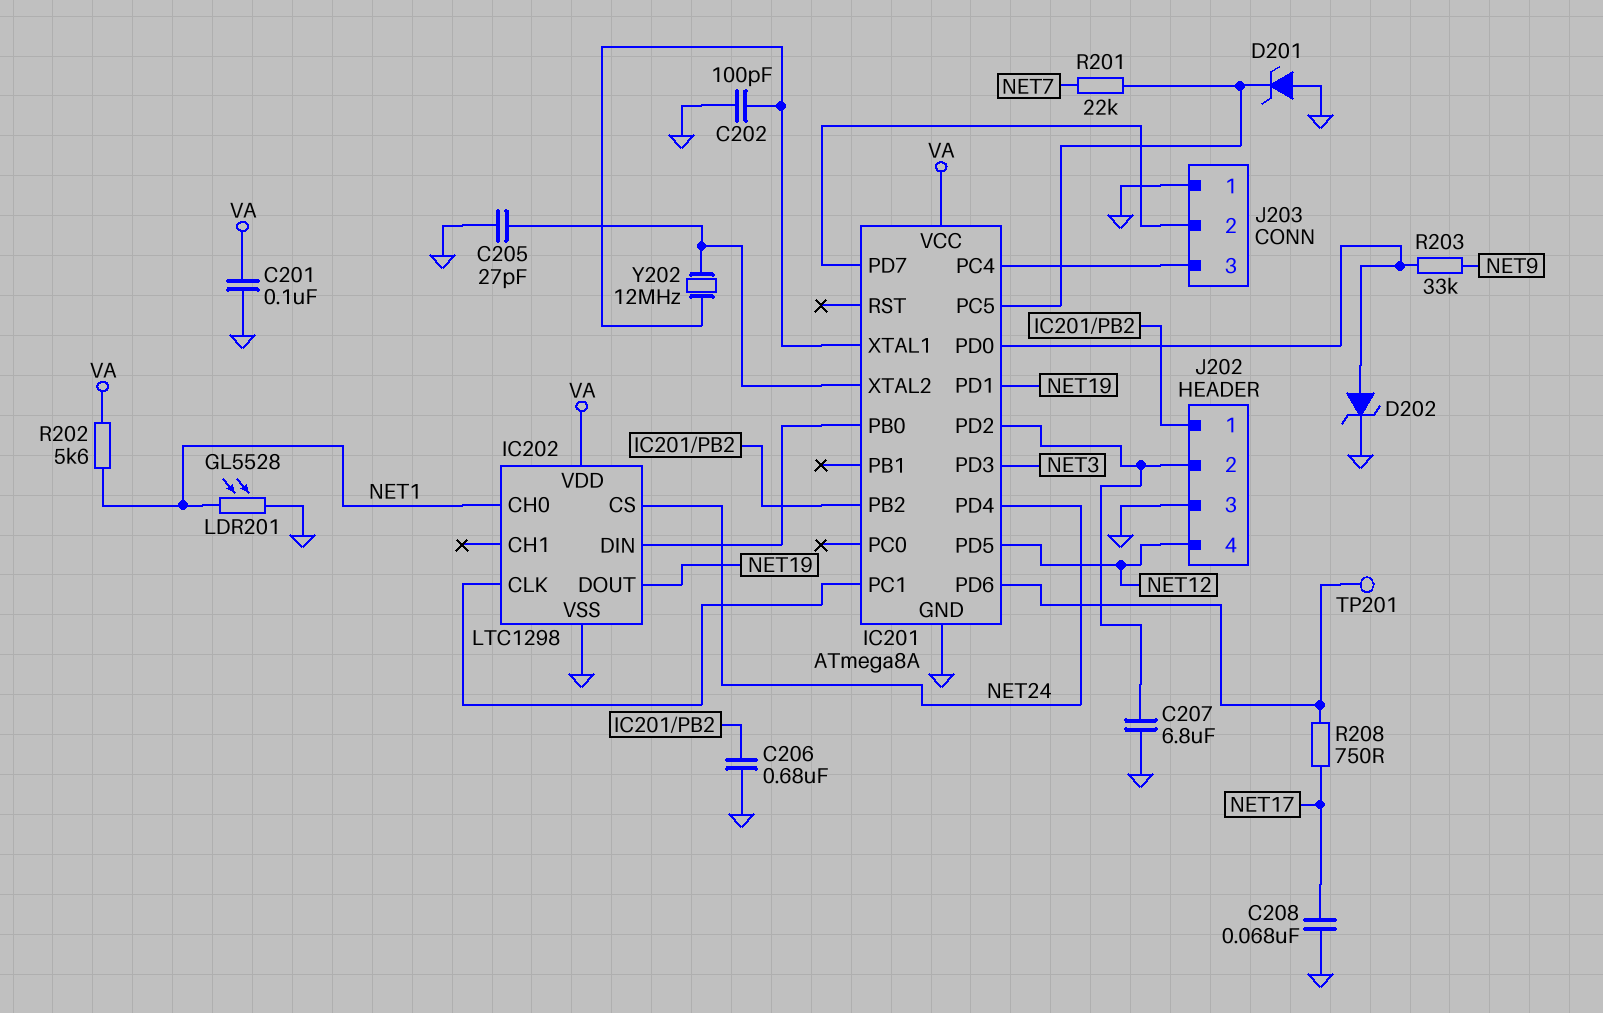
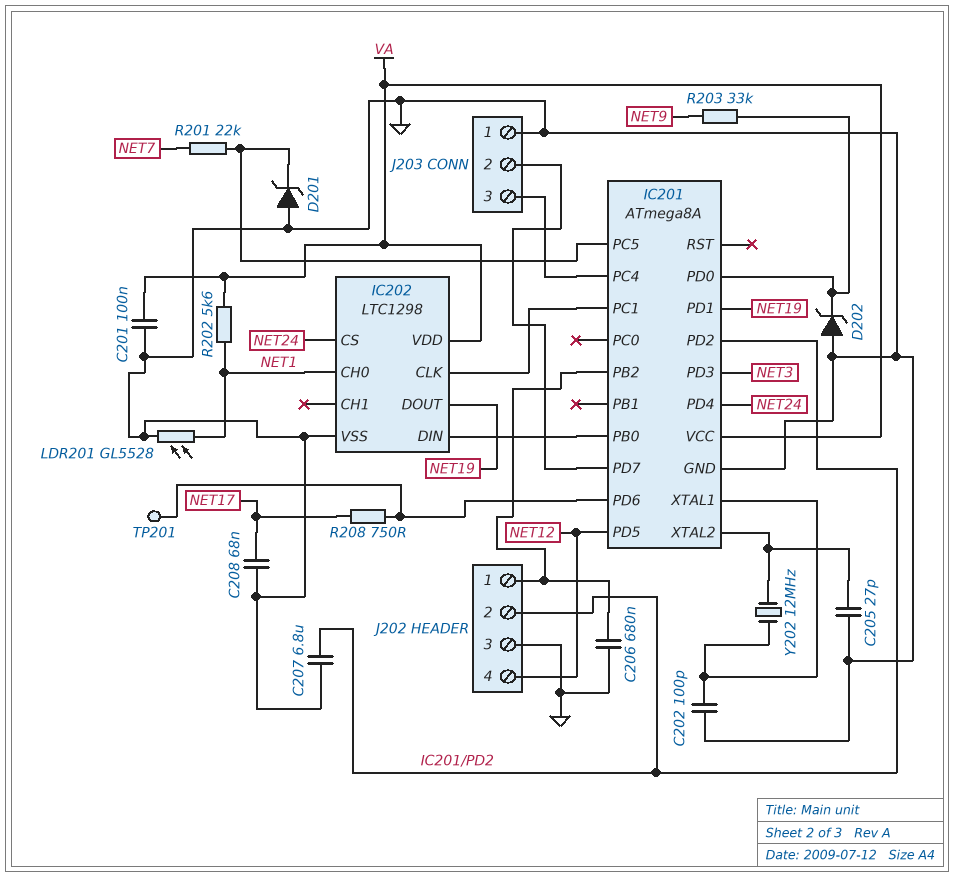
D202: zener (A IC201/PD0, K GND) -> zener (A GND, K IC201/PD0)

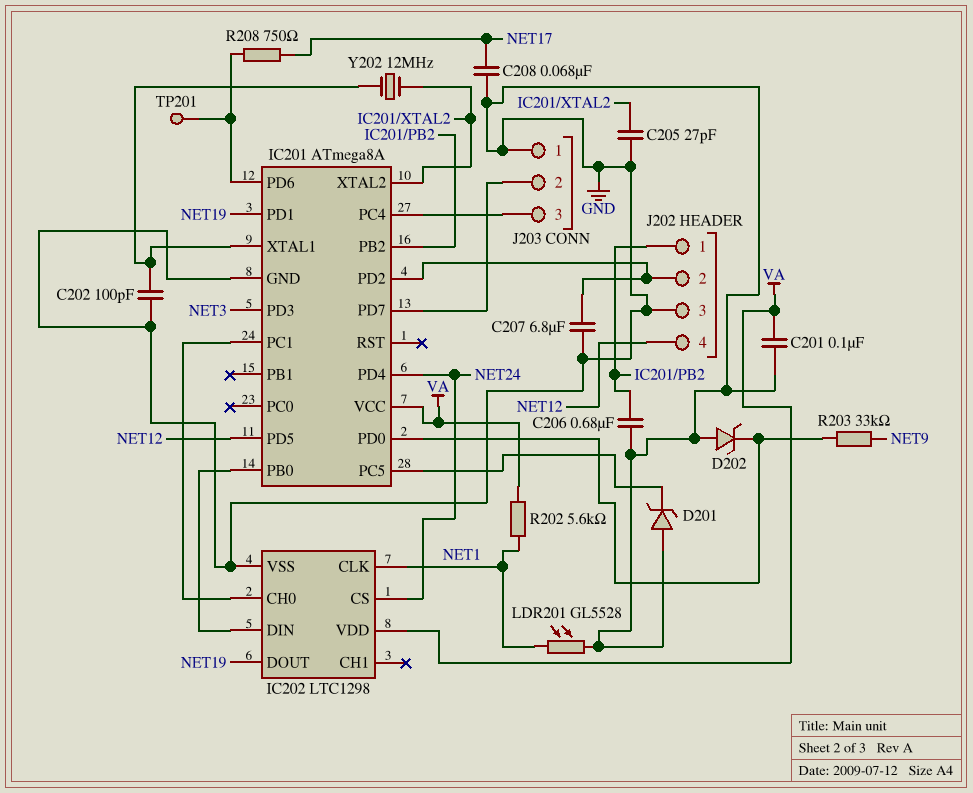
IC202 pin CH0: NET1 -> IC201/PC1
IC202 pin CLK: IC201/PC1 -> NET1
R201: 22k (IC201/PC5, NET7) -> none

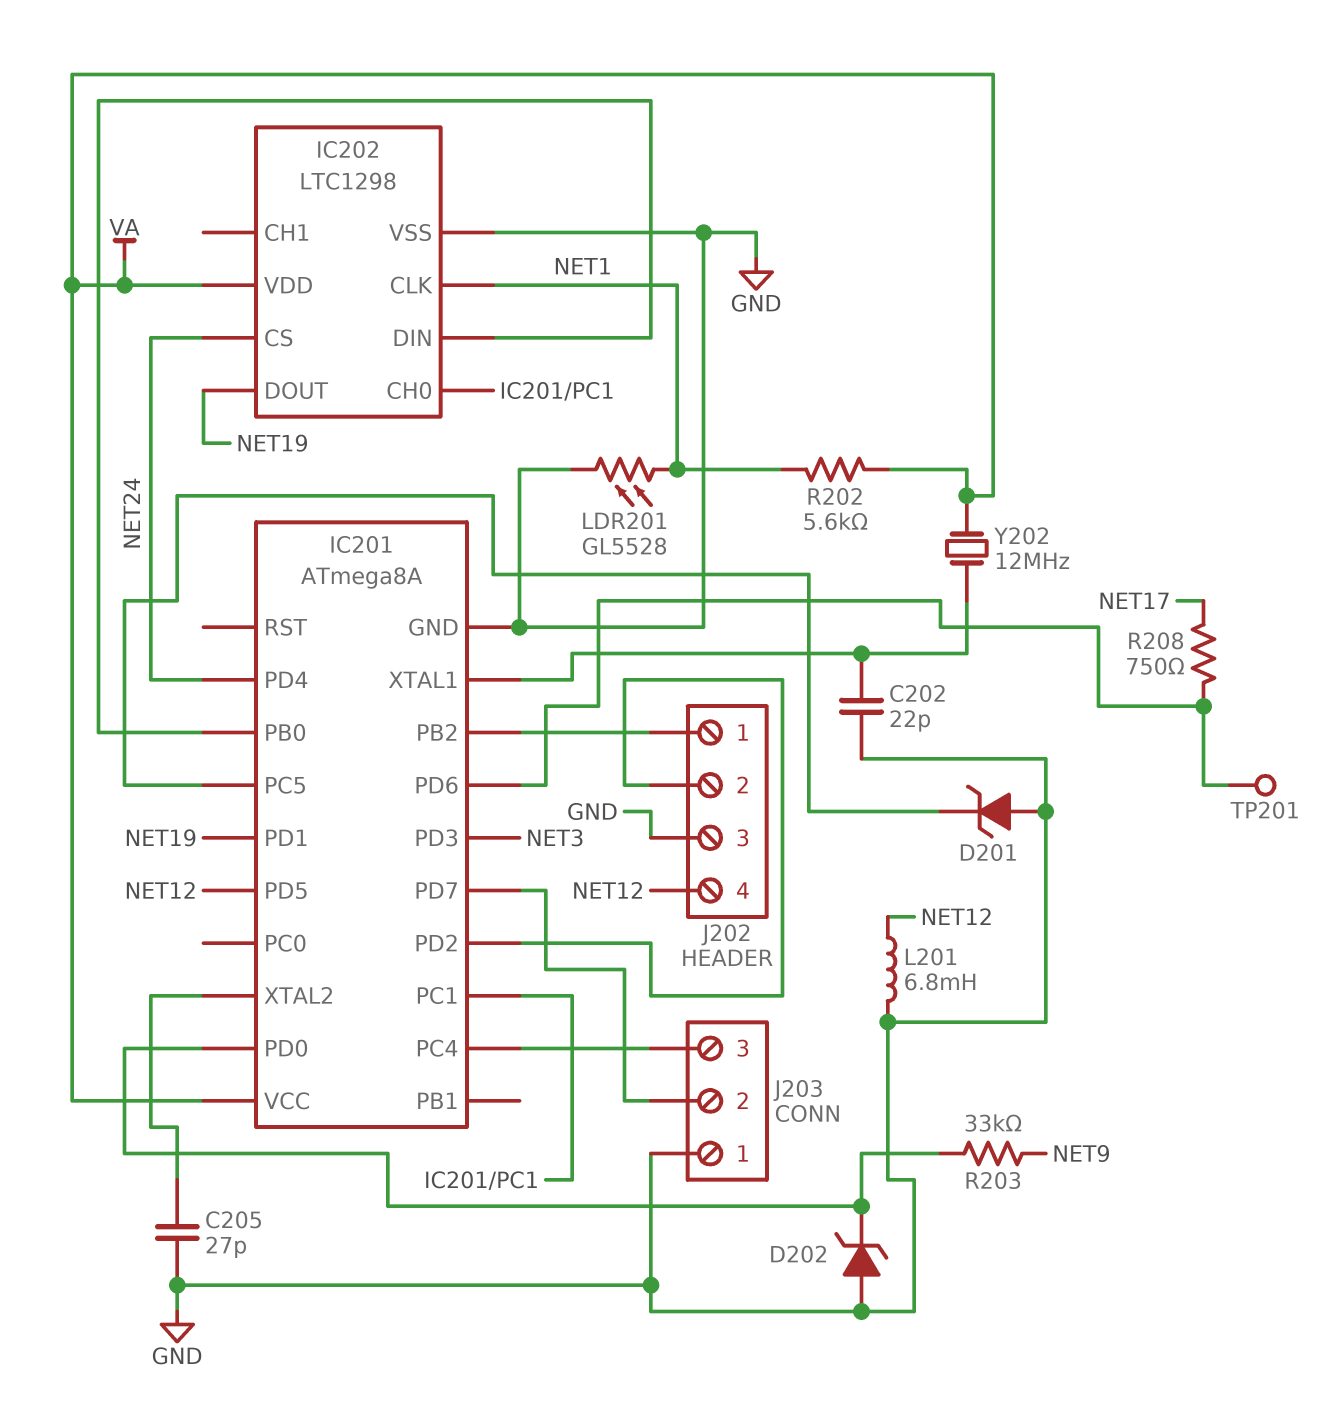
C201: 100nF (GND, VA) -> none
C202: 100pF (GND, IC201/XTAL1) -> 22pF (GND, IC201/XTAL1)
C206: 680nF (GND, IC201/PB2) -> none
C207: 6.8uF (GND, IC201/PD2) -> none
C208: 68nF (GND, NET17) -> none
L201: none -> 6.8mH (GND, NET12)
Y202: 12MHz (IC201/XTAL1, IC201/XTAL2) -> 12MHz (IC201/XTAL1, VA)

